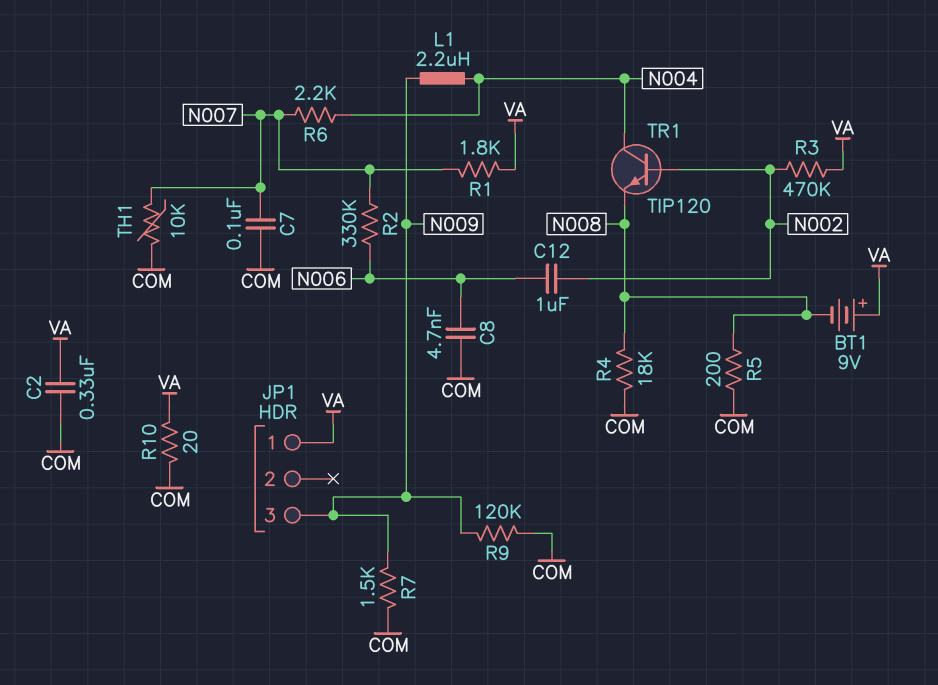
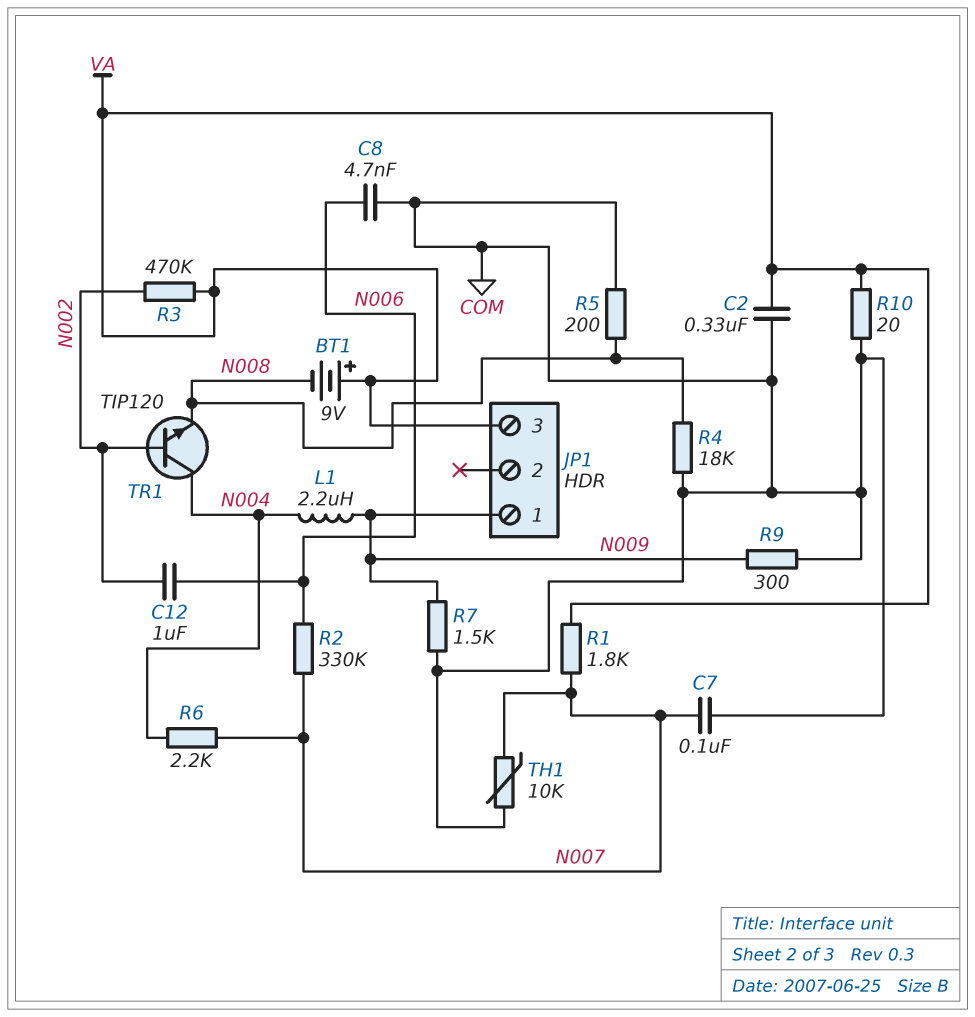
JP1 pin 1: VA -> N009
JP1 pin 3: N009 -> VA
R9: 120k (COM, N009) -> 300 (COM, N009)

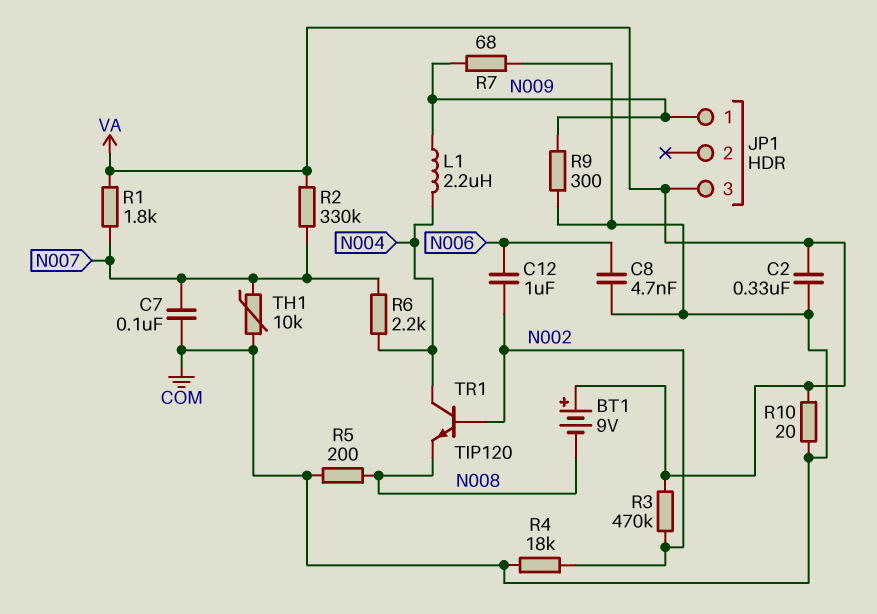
R2: 330k (N006, N007) -> 330k (N007, VA)
R4: 18k (COM, N008) -> 18k (COM, N002)
R7: 1.5k (COM, N009) -> 68 (COM, N009)

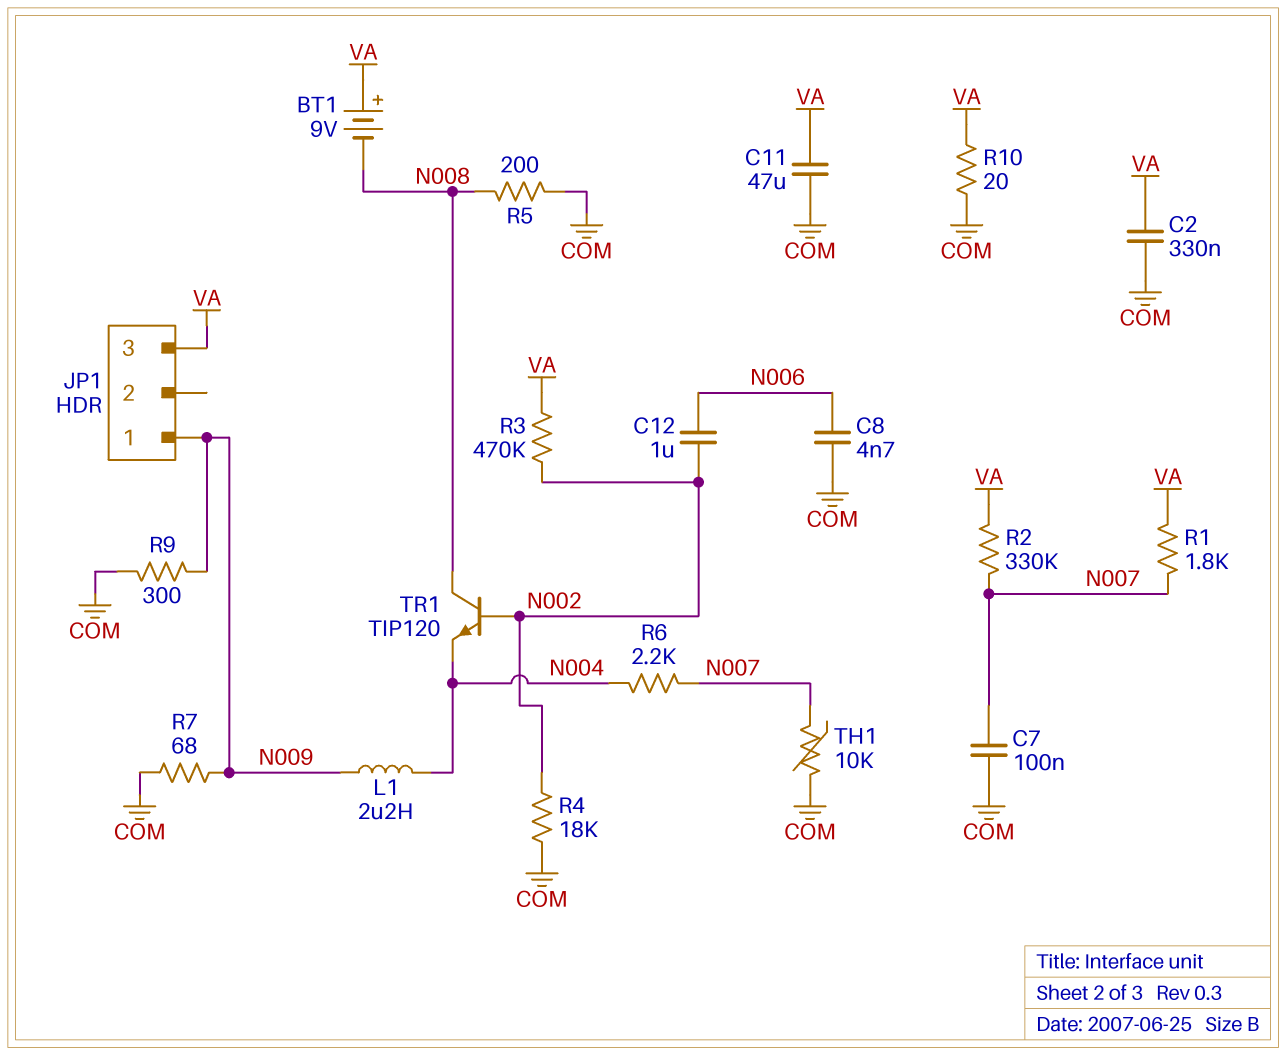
C11: none -> 47uF (COM, VA)
TR1: NPN TIP120 (B N002, C N004, E N008) -> NPN TIP120 (B N002, C N008, E N004)

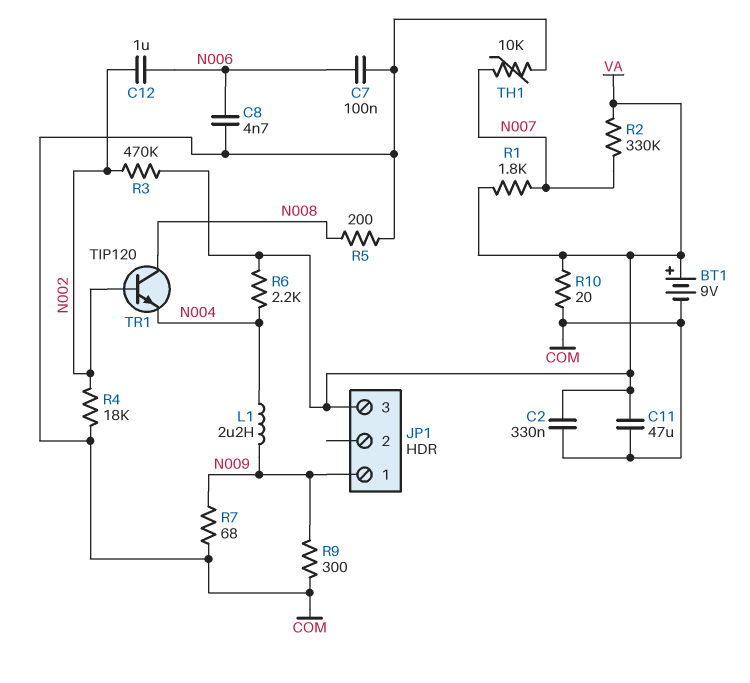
BT1: 9V (plus VA, minus N008) -> 9V (plus VA, minus COM)
C7: 100nF (COM, N007) -> 100nF (COM, N006)
R6: 2.2k (N004, N007) -> 2.2k (N004, VA)

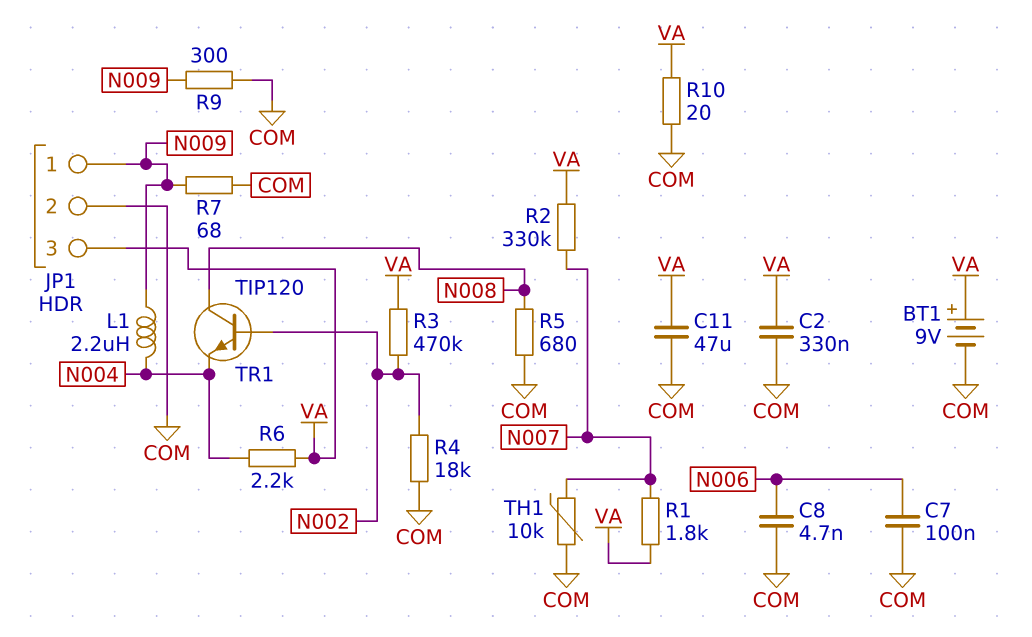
C12: 1uF (N002, N006) -> none
JP1 pin 2: none -> COM
R5: 200 (COM, N008) -> 680 (COM, N008)

